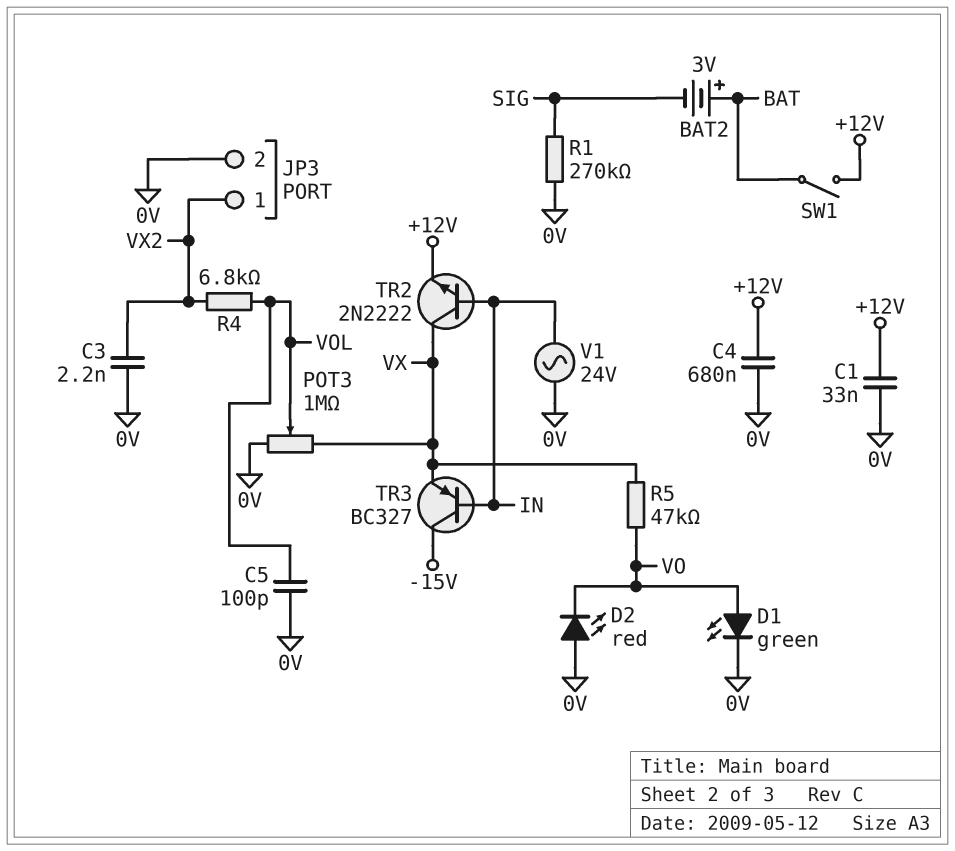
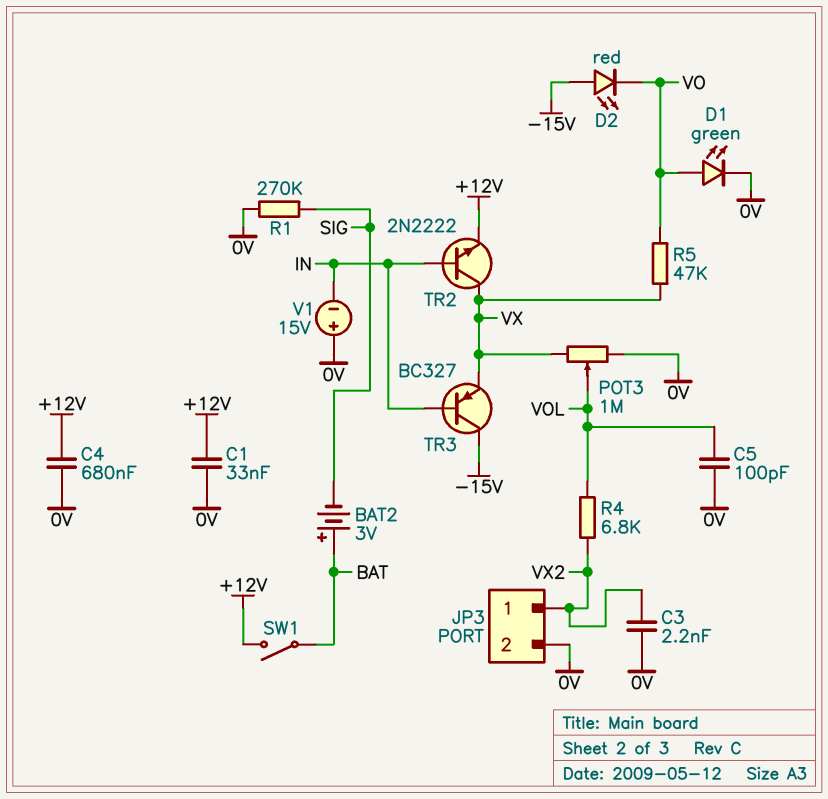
D2: LED red (A 0V, K VO) -> LED red (A -15V, K VO)
V1: AC 24V (0V, IN) -> 15V (plus 0V, minus IN)

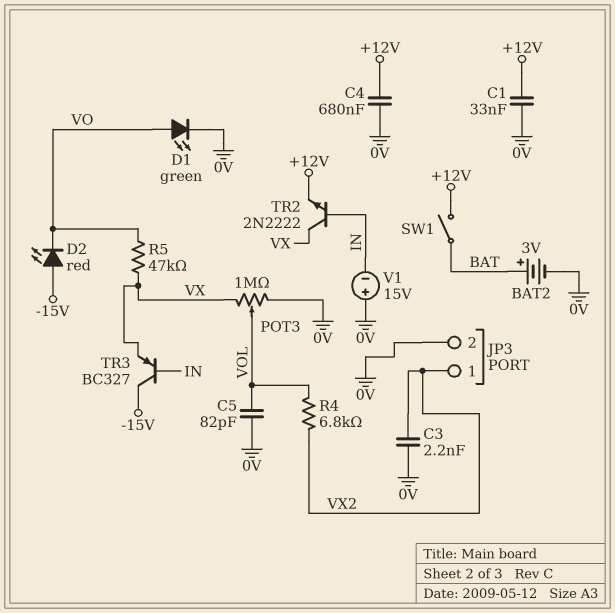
BAT2: 3V (plus BAT, minus SIG) -> 3V (plus BAT, minus 0V)
C5: 100pF (0V, VOL) -> 82pF (0V, VOL)
R1: 270k (0V, SIG) -> none

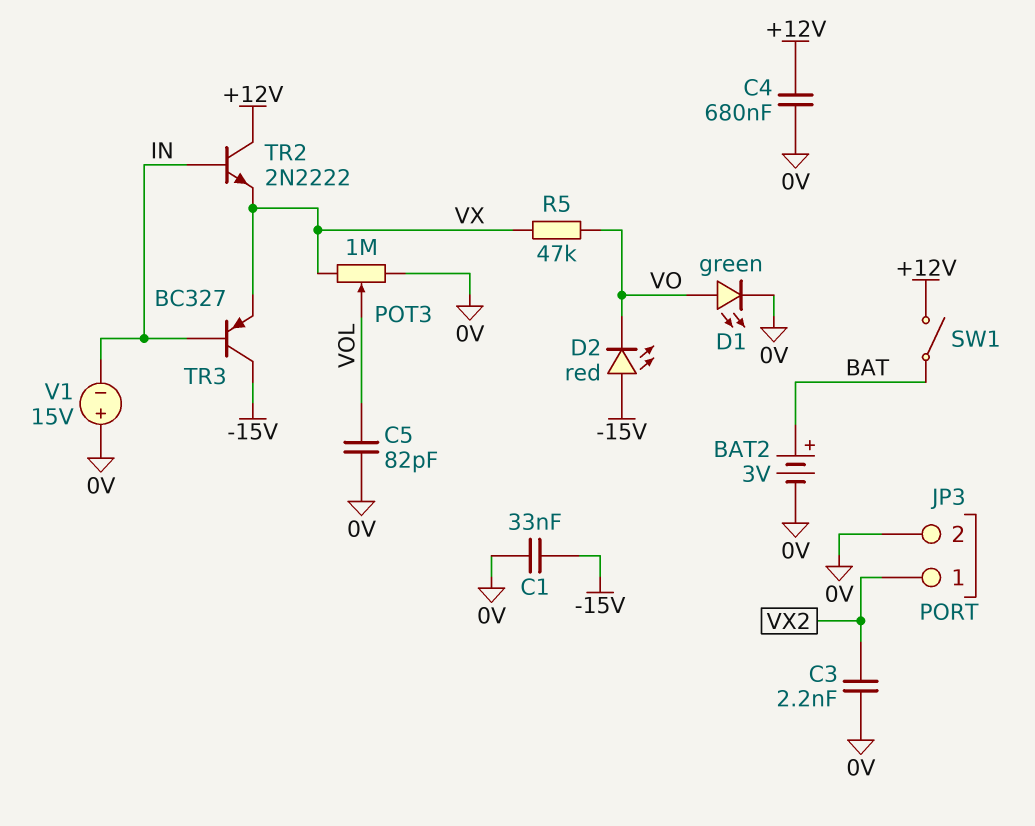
C1: 33nF (+12V, 0V) -> 33nF (-15V, 0V)
R4: 6.8k (VOL, VX2) -> none
TR2: NPN 2N2222 (B IN, C VX, E +12V) -> NPN 2N2222 (B IN, C +12V, E VX)

